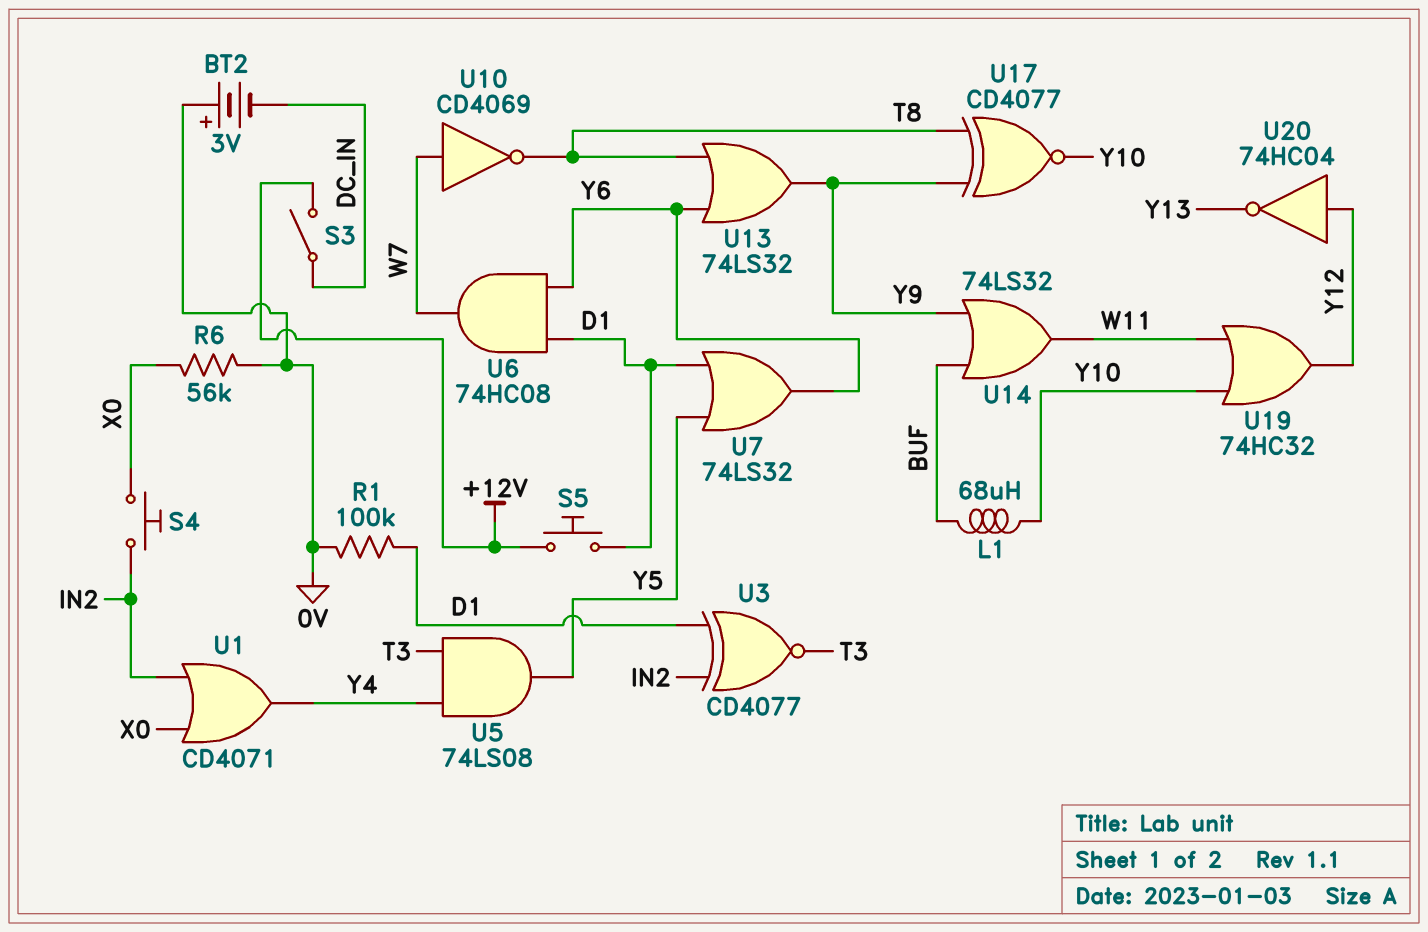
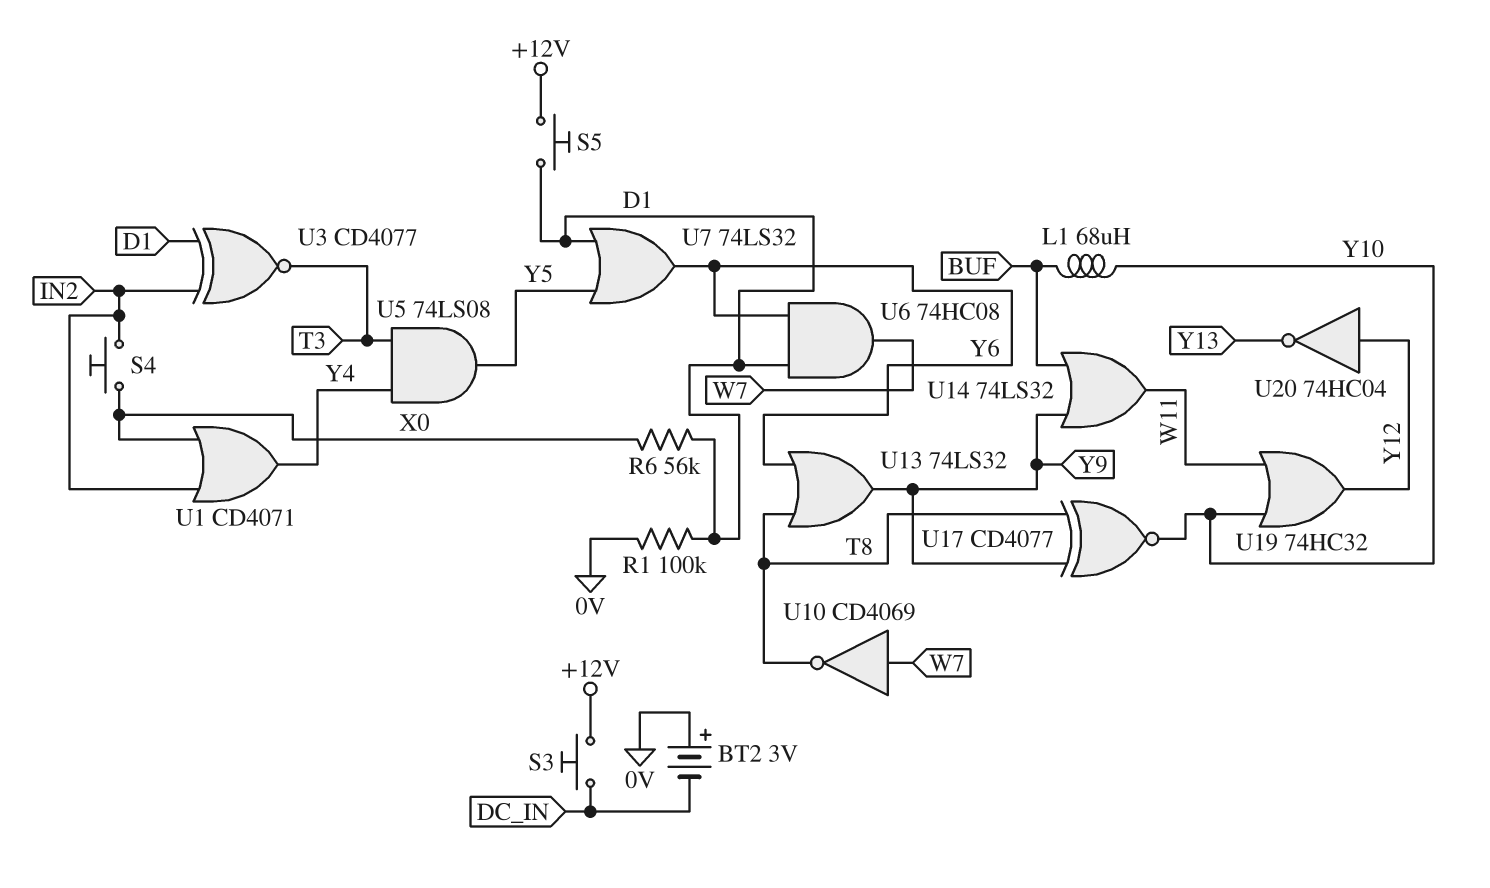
R6: 56k (0V, X0) -> 56k (D1, X0)
S3: switch (+12V, DC_IN) -> button (+12V, DC_IN)

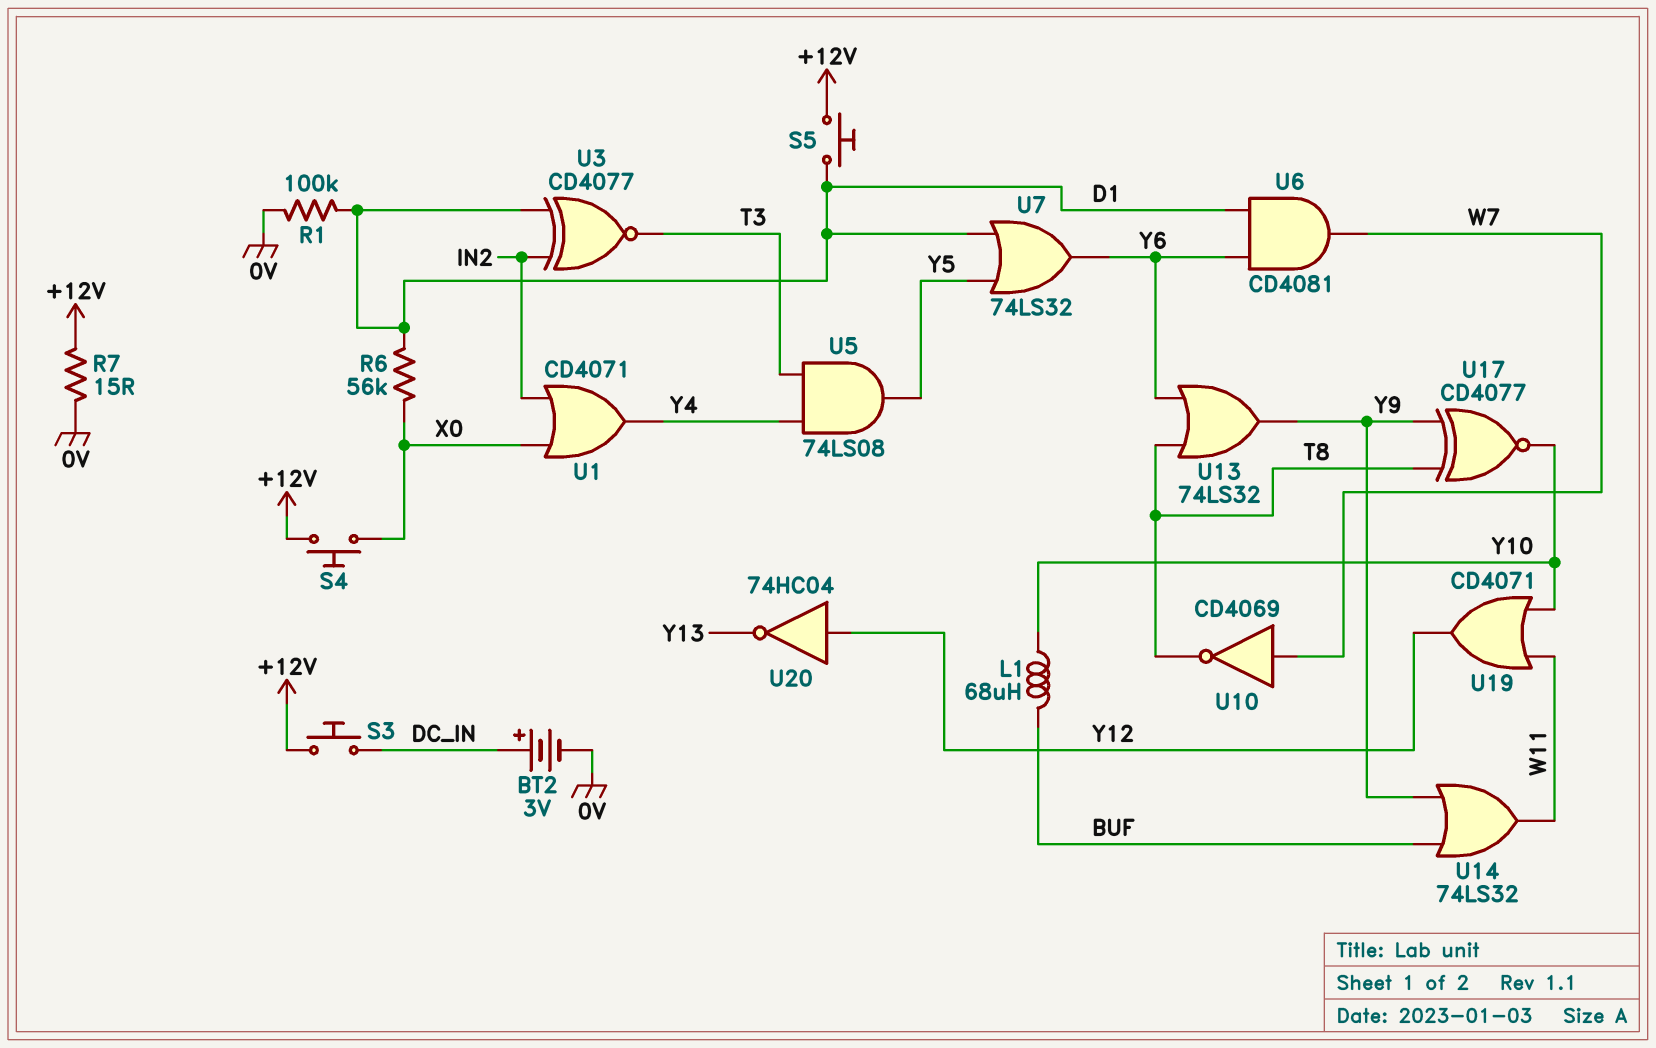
BT2: 3V (plus 0V, minus DC_IN) -> 3V (plus DC_IN, minus 0V)
R7: none -> 15 (+12V, 0V)
S4: button (IN2, X0) -> button (+12V, X0)
U6: AND 74HC08 (in D1, in Y6, out W7) -> AND CD4081 (in D1, in Y6, out W7)
U19: OR 74HC32 (in W11, in Y10, out Y12) -> OR CD4071 (in W11, in Y10, out Y12)

